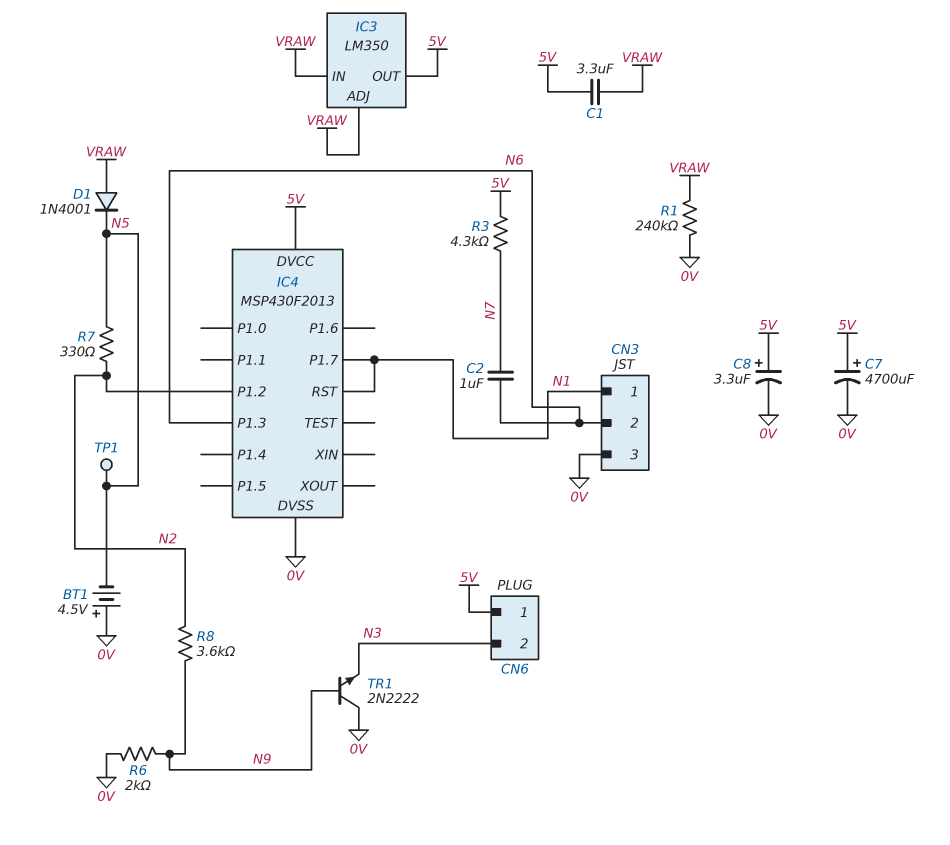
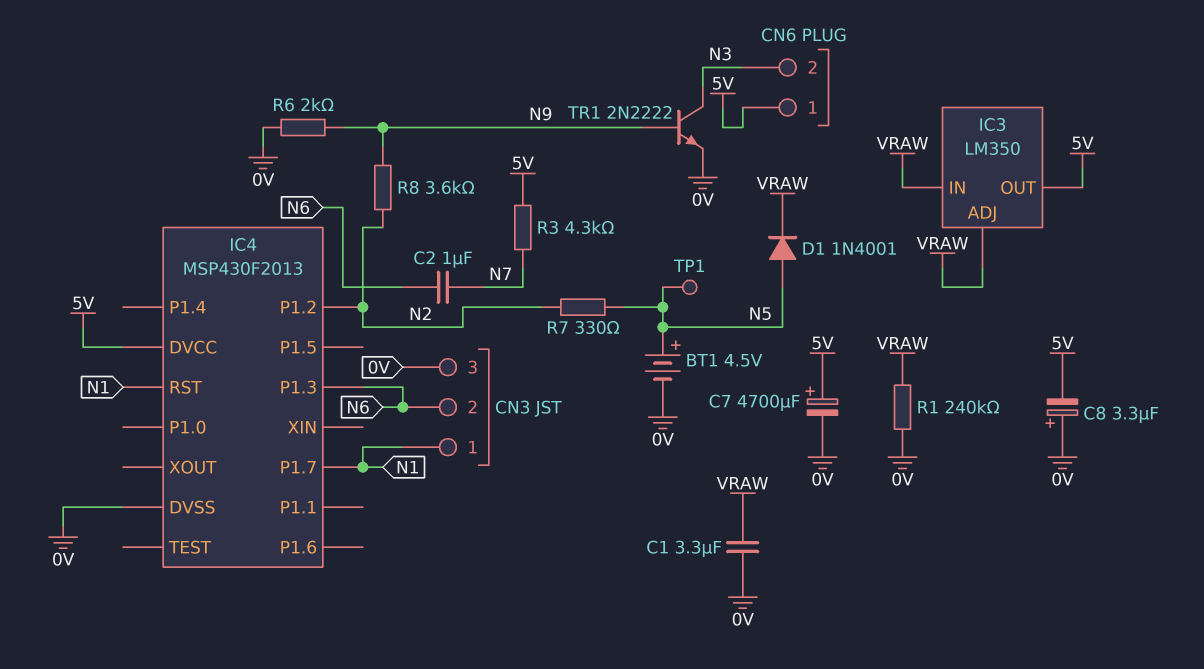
BT1: 4.5V (plus 0V, minus N5) -> 4.5V (plus N5, minus 0V)
C1: 3.3uF (5V, VRAW) -> 3.3uF (0V, VRAW)
C8: 3.3uF (plus 5V, minus 0V) -> 3.3uF (plus 0V, minus 5V)
D1: diode 1N4001 (A VRAW, K N5) -> diode 1N4001 (A N5, K VRAW)
TR1: NPN 2N2222 (B N9, C 0V, E N3) -> NPN 2N2222 (B N9, C N3, E 0V)

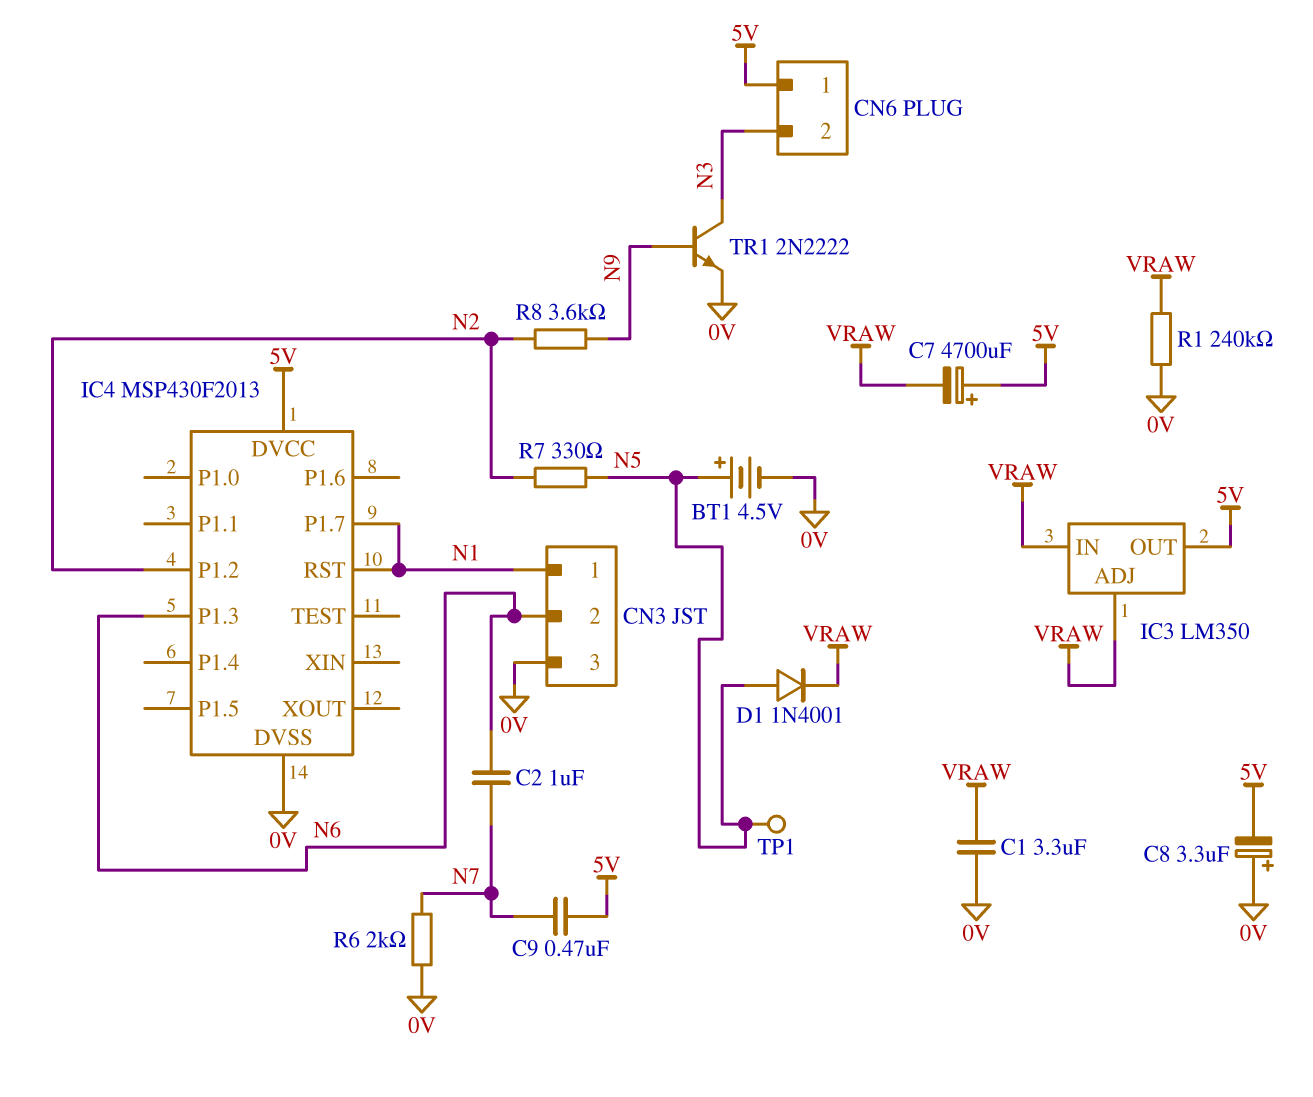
C7: 4700uF (plus 5V, minus 0V) -> 4700uF (plus 5V, minus VRAW)
C9: none -> 470nF (5V, N7)
R3: 4.3k (5V, N7) -> none
R6: 2k (0V, N9) -> 2k (0V, N7)

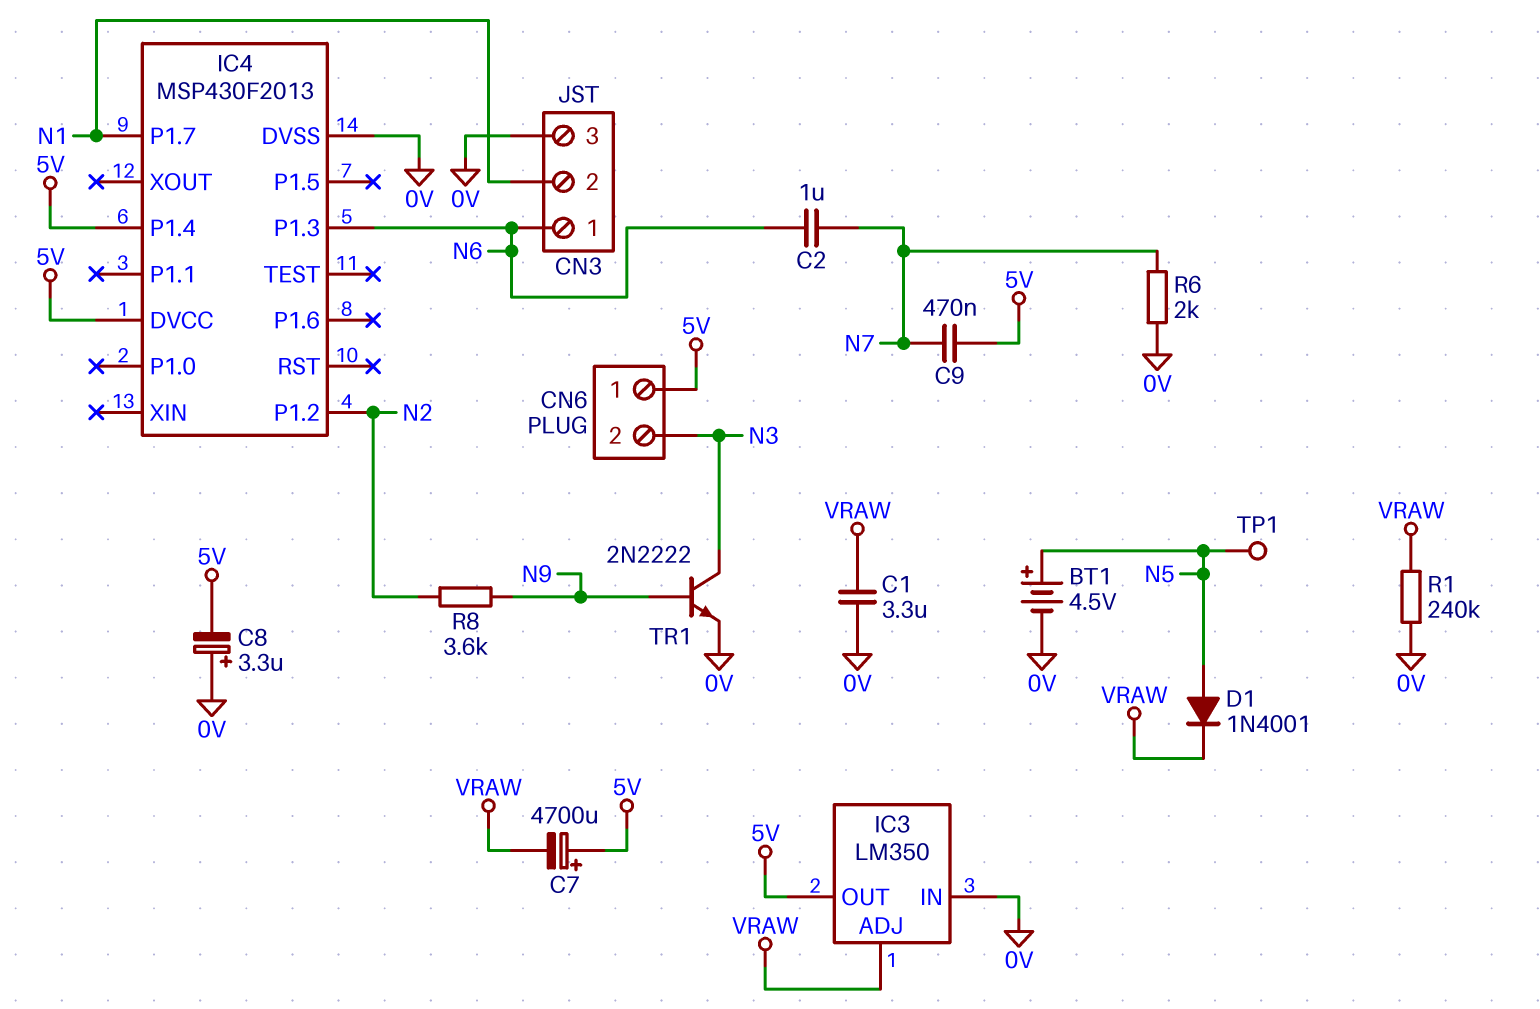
CN3 pin 1: N1 -> N6
CN3 pin 2: N6 -> N1
IC3 pin IN: VRAW -> 0V
IC4 pin P1.4: none -> 5V
IC4 pin RST: N1 -> none
R7: 330 (N2, N5) -> none

